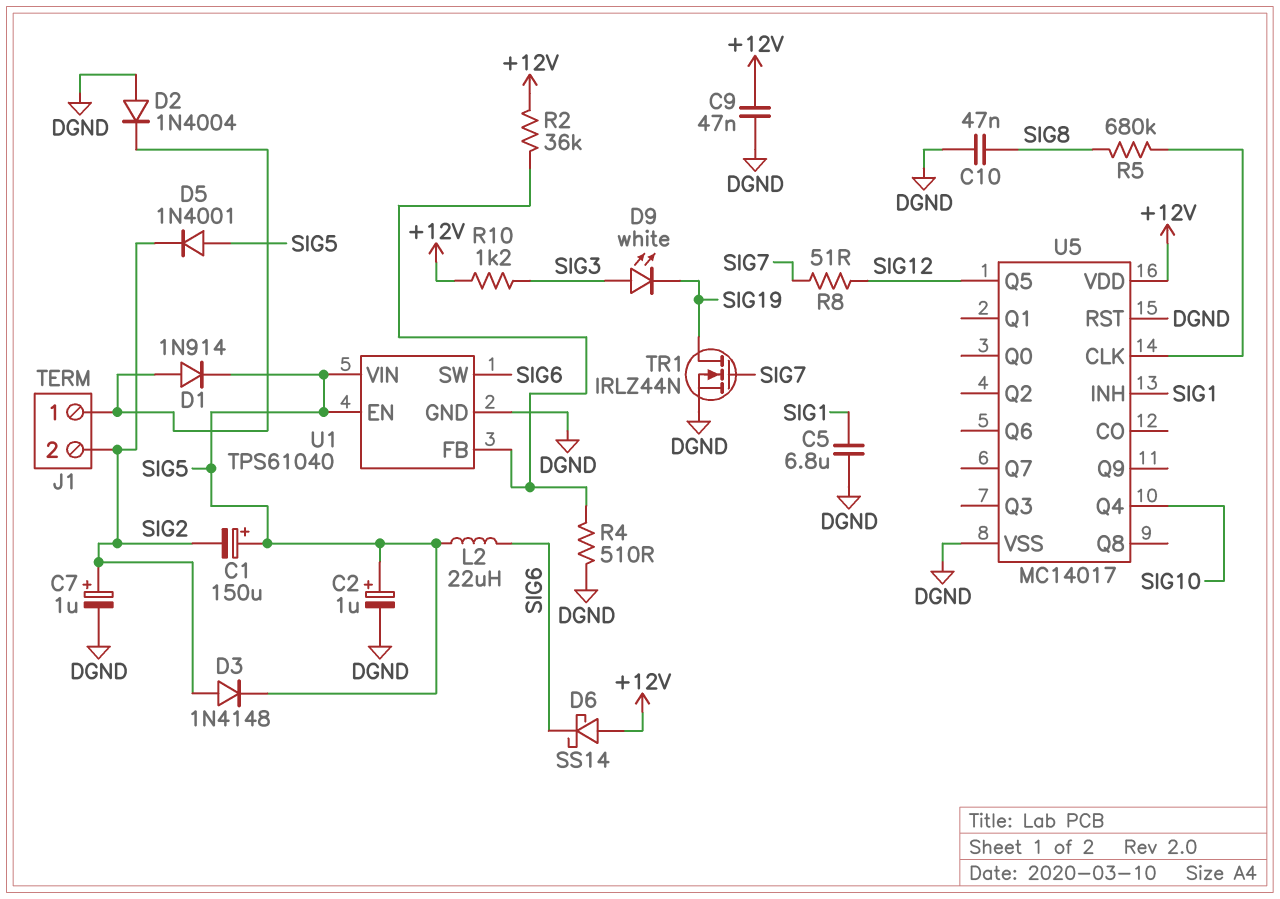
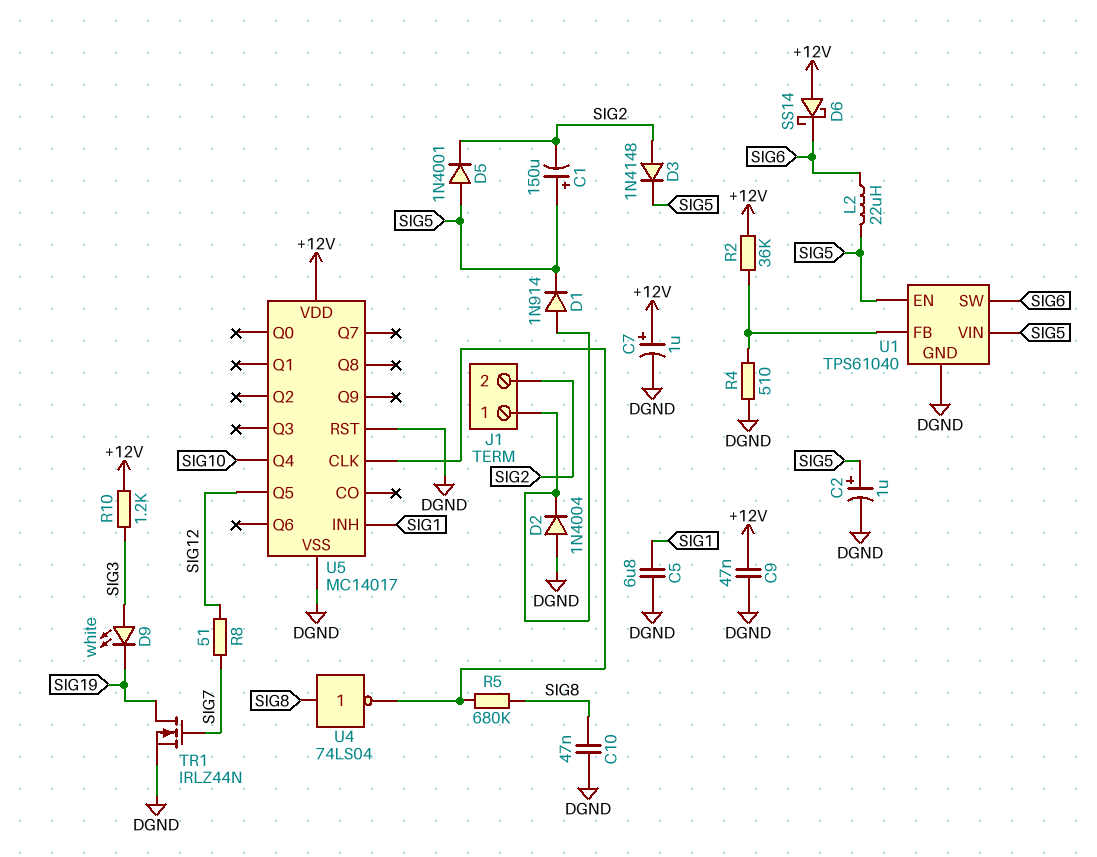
C7: 1uF (plus SIG2, minus DGND) -> 1uF (plus +12V, minus DGND)
U4: none -> NOT 74LS04 (in SIG8, out U5/CLK)

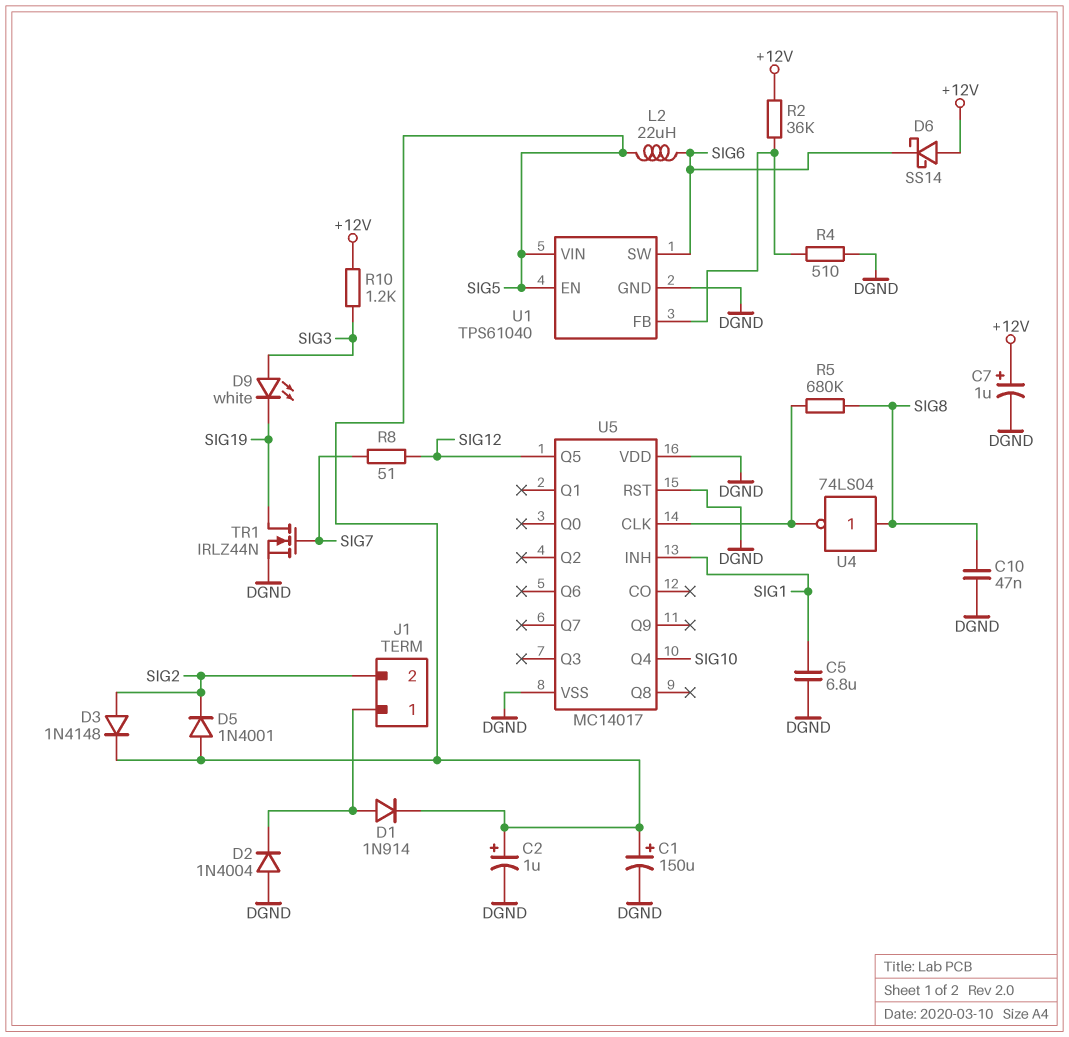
C1: 150uF (plus SIG5, minus SIG2) -> 150uF (plus SIG5, minus DGND)
C9: 47nF (+12V, DGND) -> none
U5 pin VDD: +12V -> DGND

